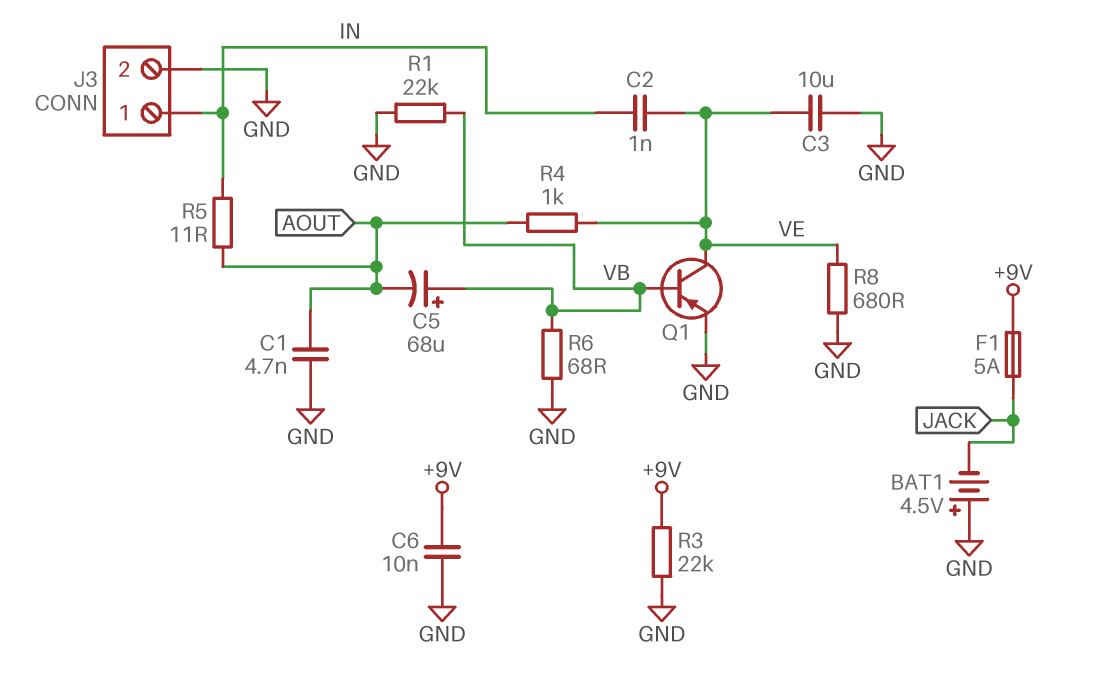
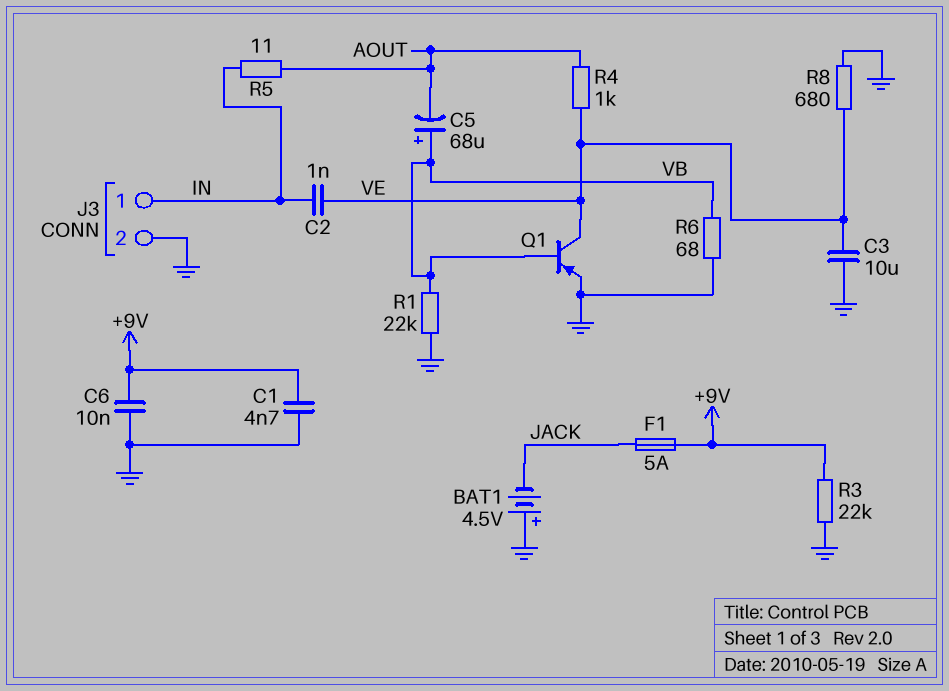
C1: 4.7nF (AOUT, GND) -> 4.7nF (+9V, GND)

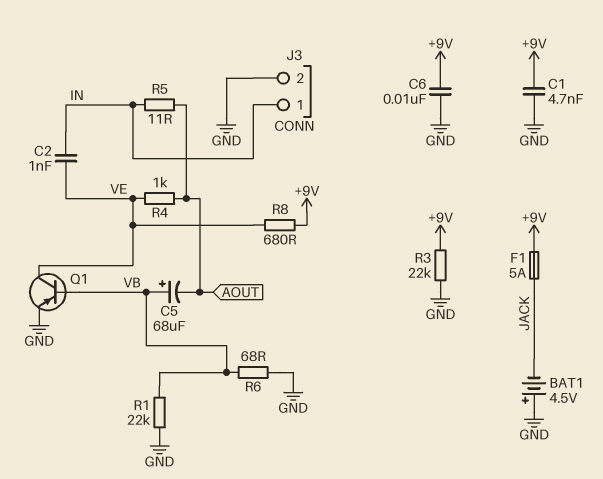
C3: 10uF (GND, VE) -> none
R8: 680 (GND, VE) -> 680 (+9V, VE)

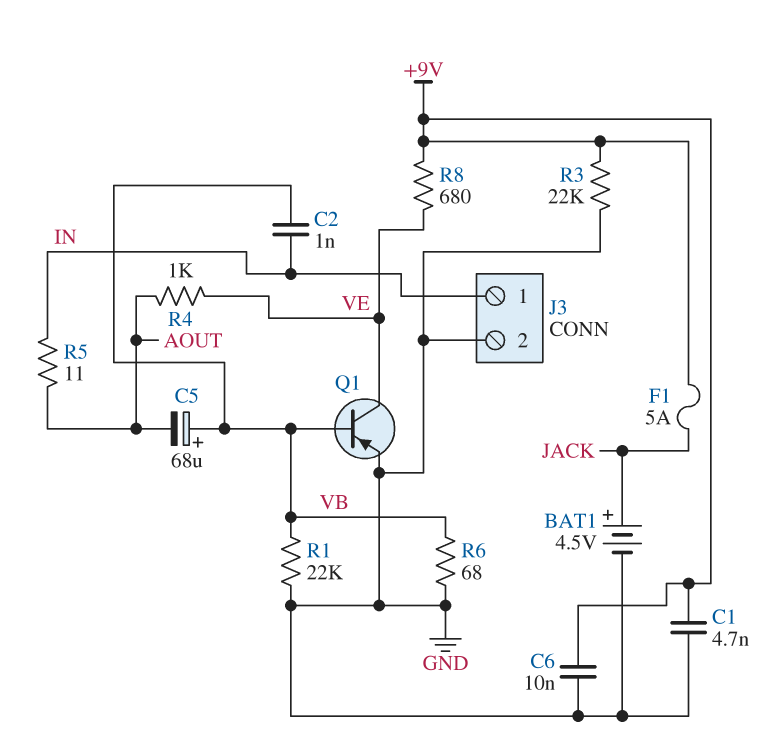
BAT1: 4.5V (plus GND, minus JACK) -> 4.5V (plus JACK, minus GND)
C2: 1nF (IN, VE) -> 1nF (IN, VB)

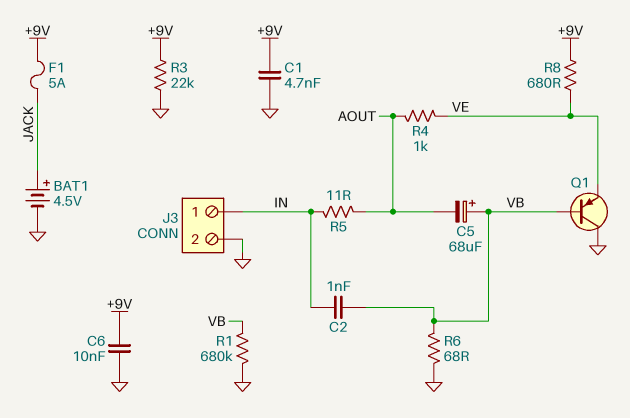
Q1: PNP (B VB, C VE, E GND) -> PNP (B VB, C GND, E VE)
R1: 22k (GND, VB) -> 680k (GND, VB)

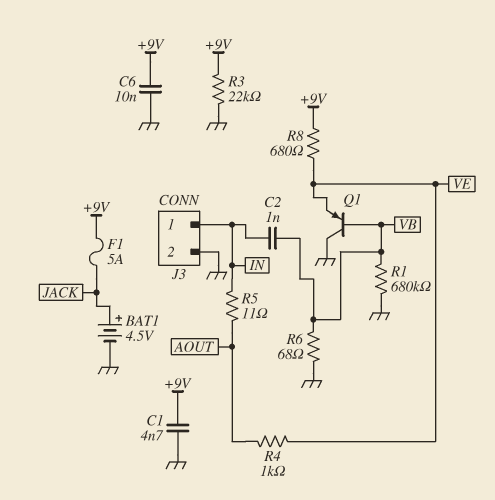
C5: 68uF (plus VB, minus AOUT) -> none

